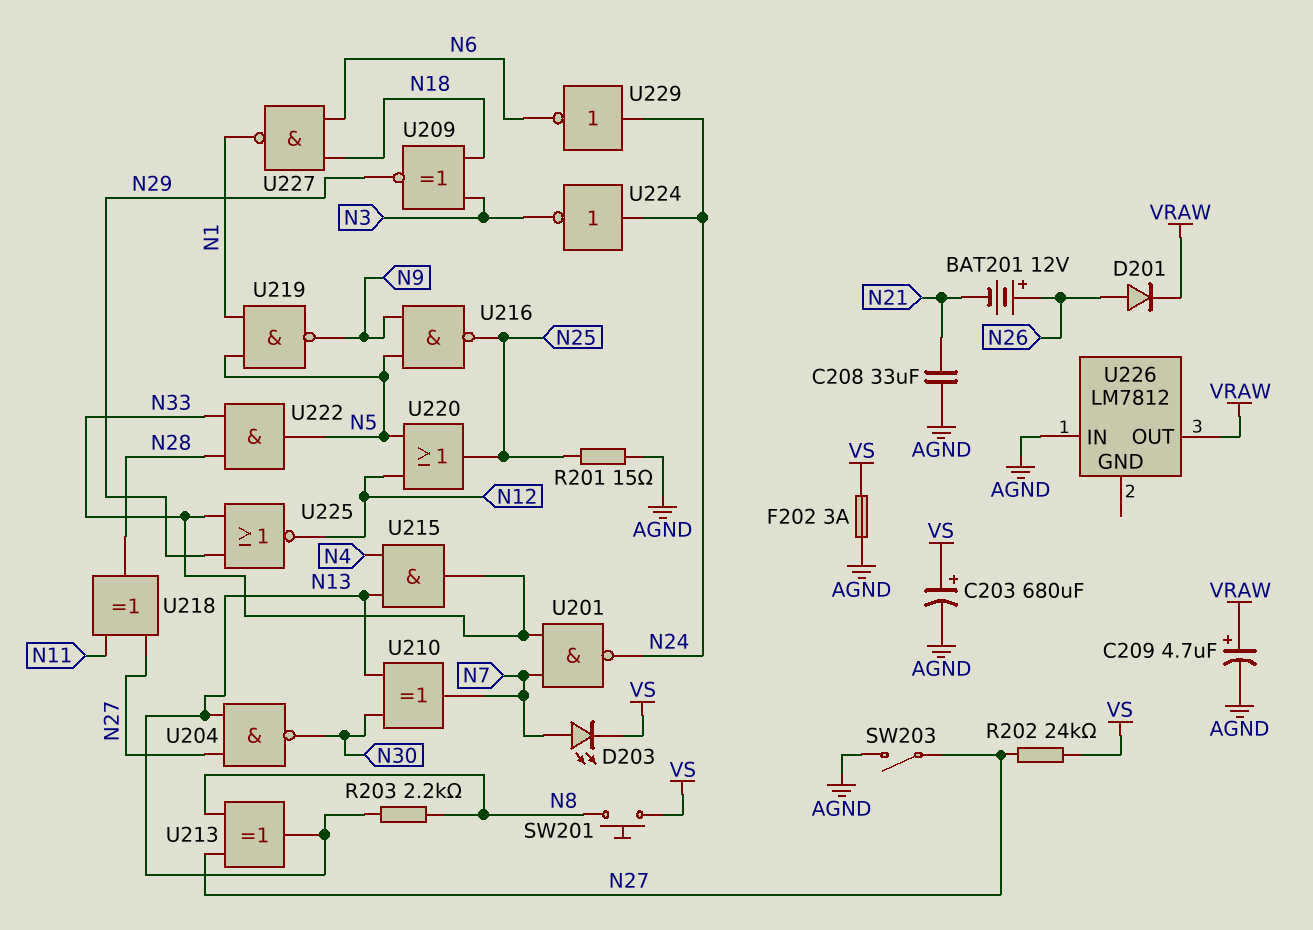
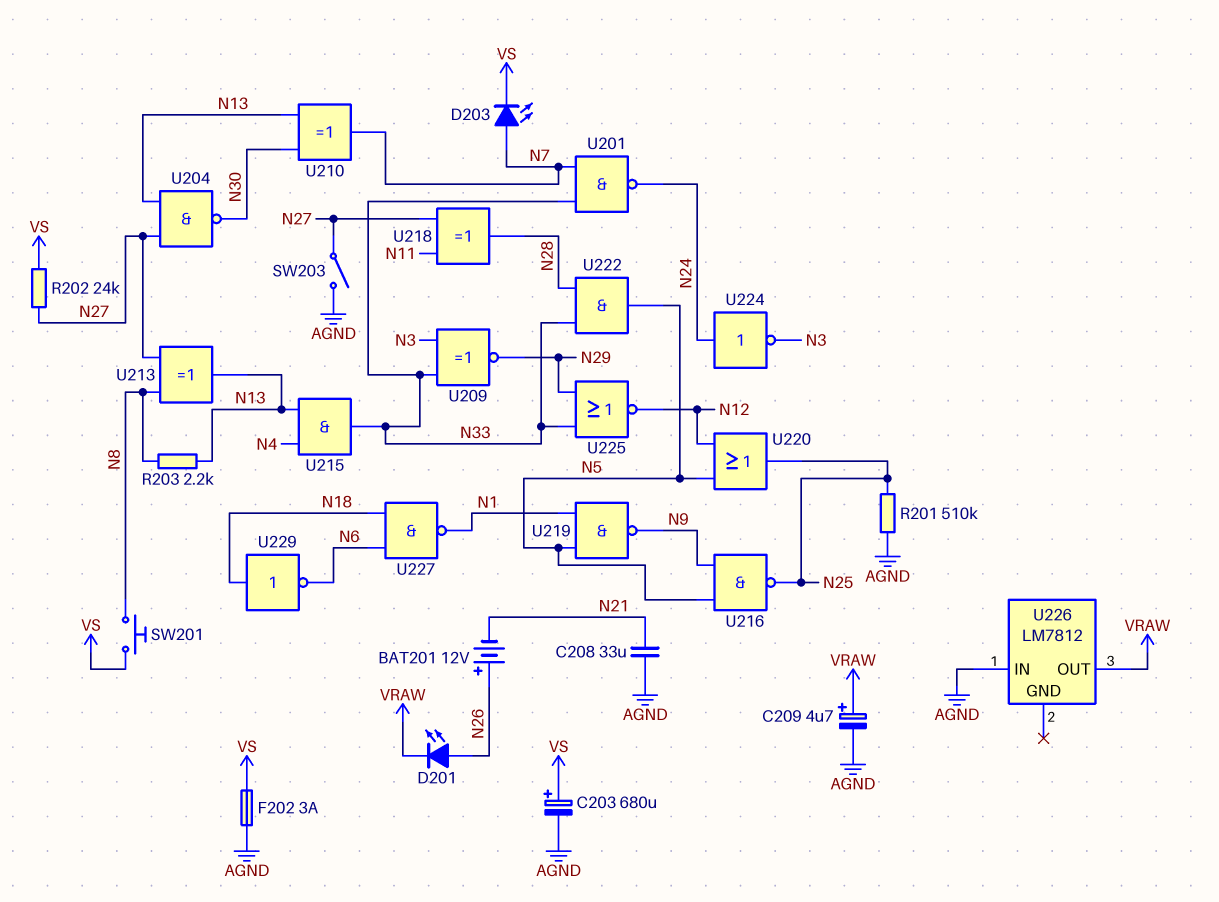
D201: diode (A N26, K VRAW) -> LED (A N26, K VRAW)
R201: 15 (AGND, N25) -> 510k (AGND, N25)
U209: XNOR (in N3, in N18, out N29) -> XNOR (in N3, in N33, out N29)
U229: NOT (in N24, out N6) -> NOT (in N18, out N6)

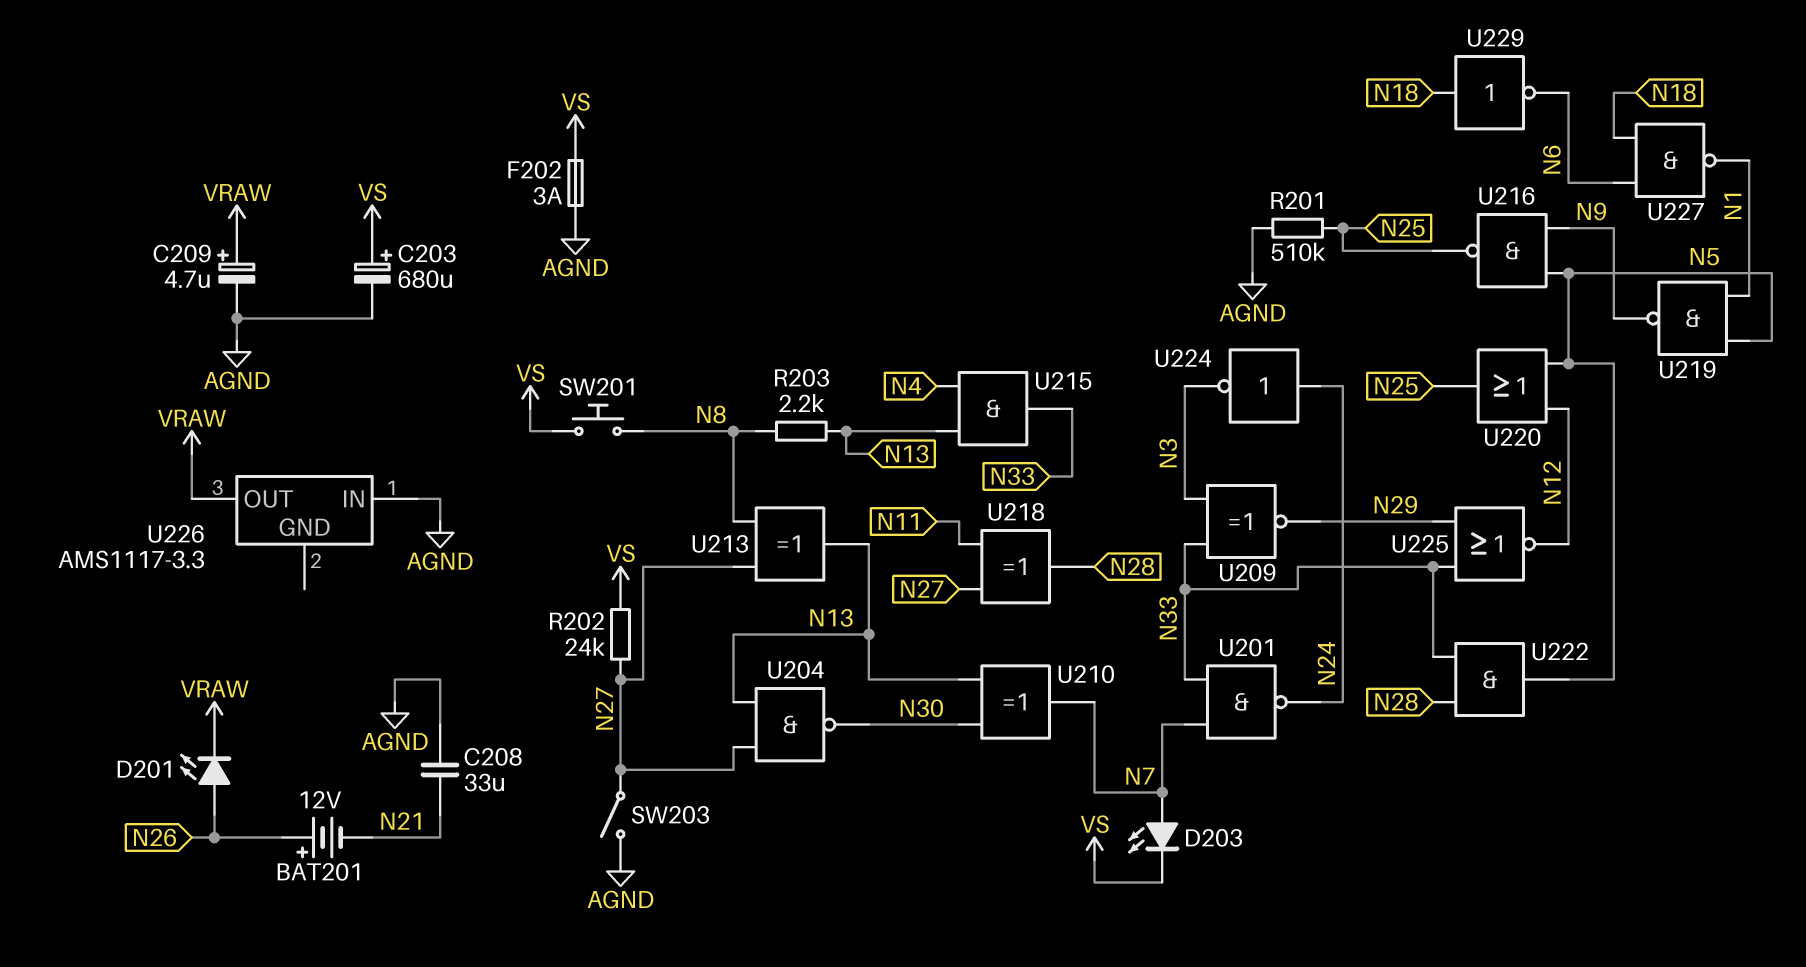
U226: LM7812 -> AMS1117-3.3

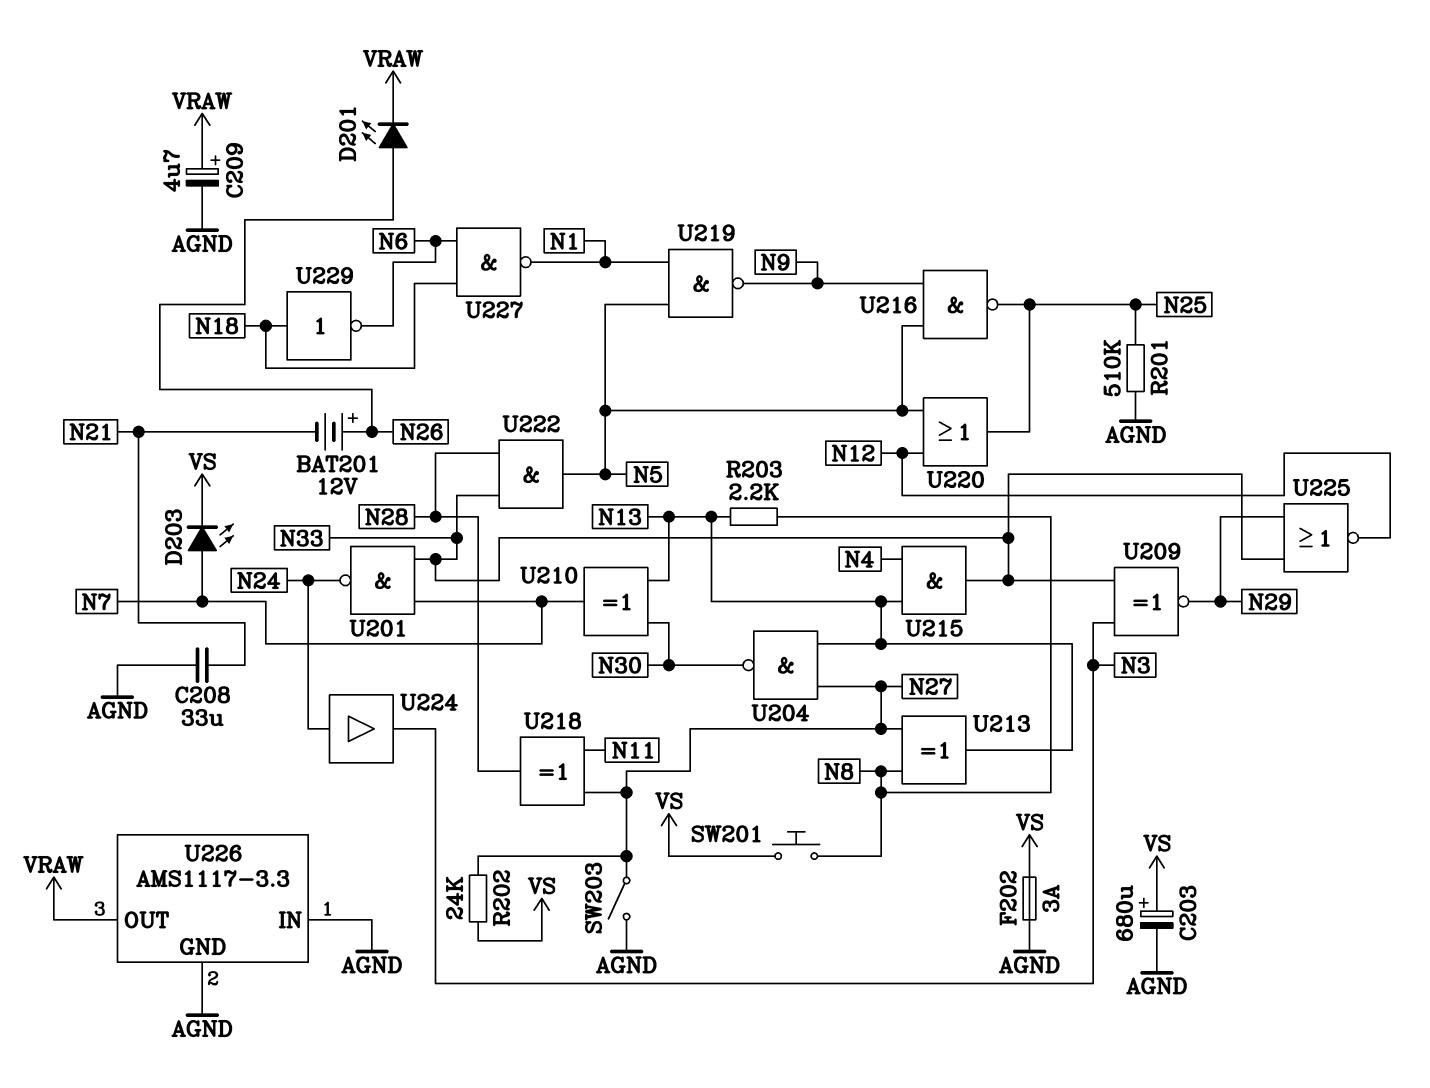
U224: NOT (in N24, out N3) -> buffer (in N24, out N3)
U226 pin GND: none -> AGND

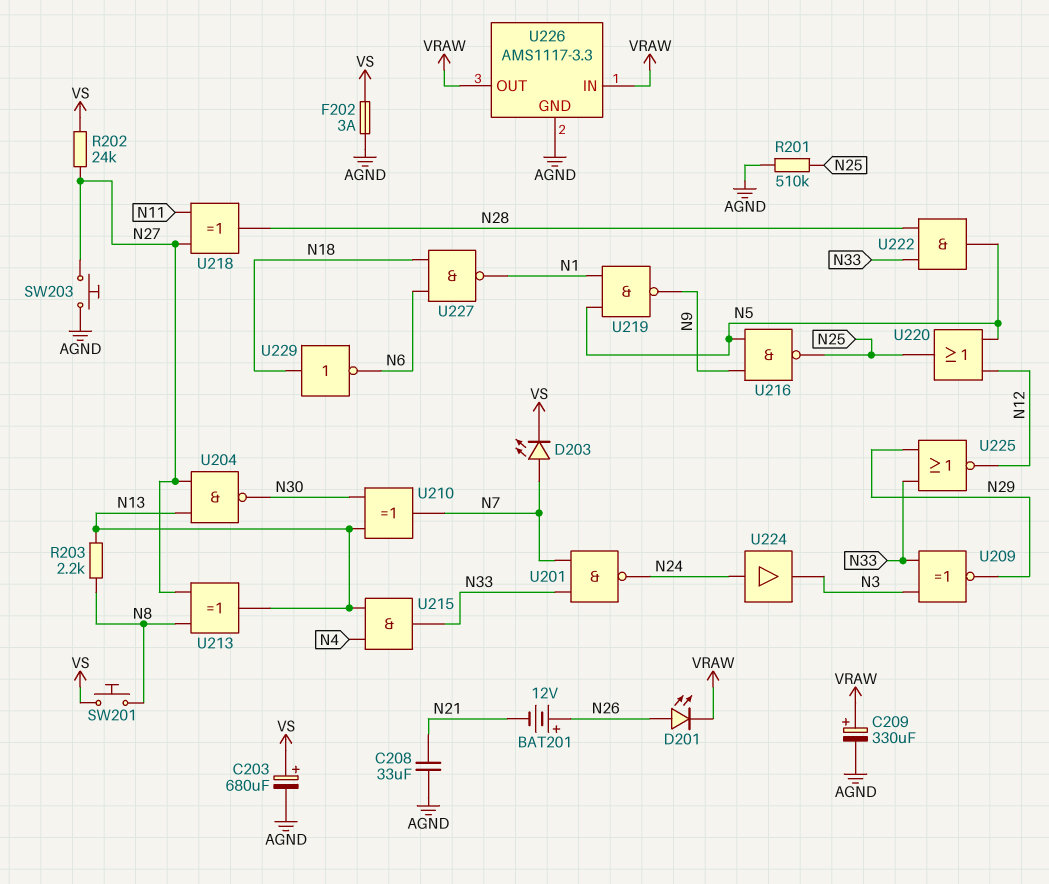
C209: 4.7uF (plus VRAW, minus AGND) -> 330uF (plus VRAW, minus AGND)
SW203: switch (AGND, N27) -> button (AGND, N27)
U226 pin IN: AGND -> VRAW

